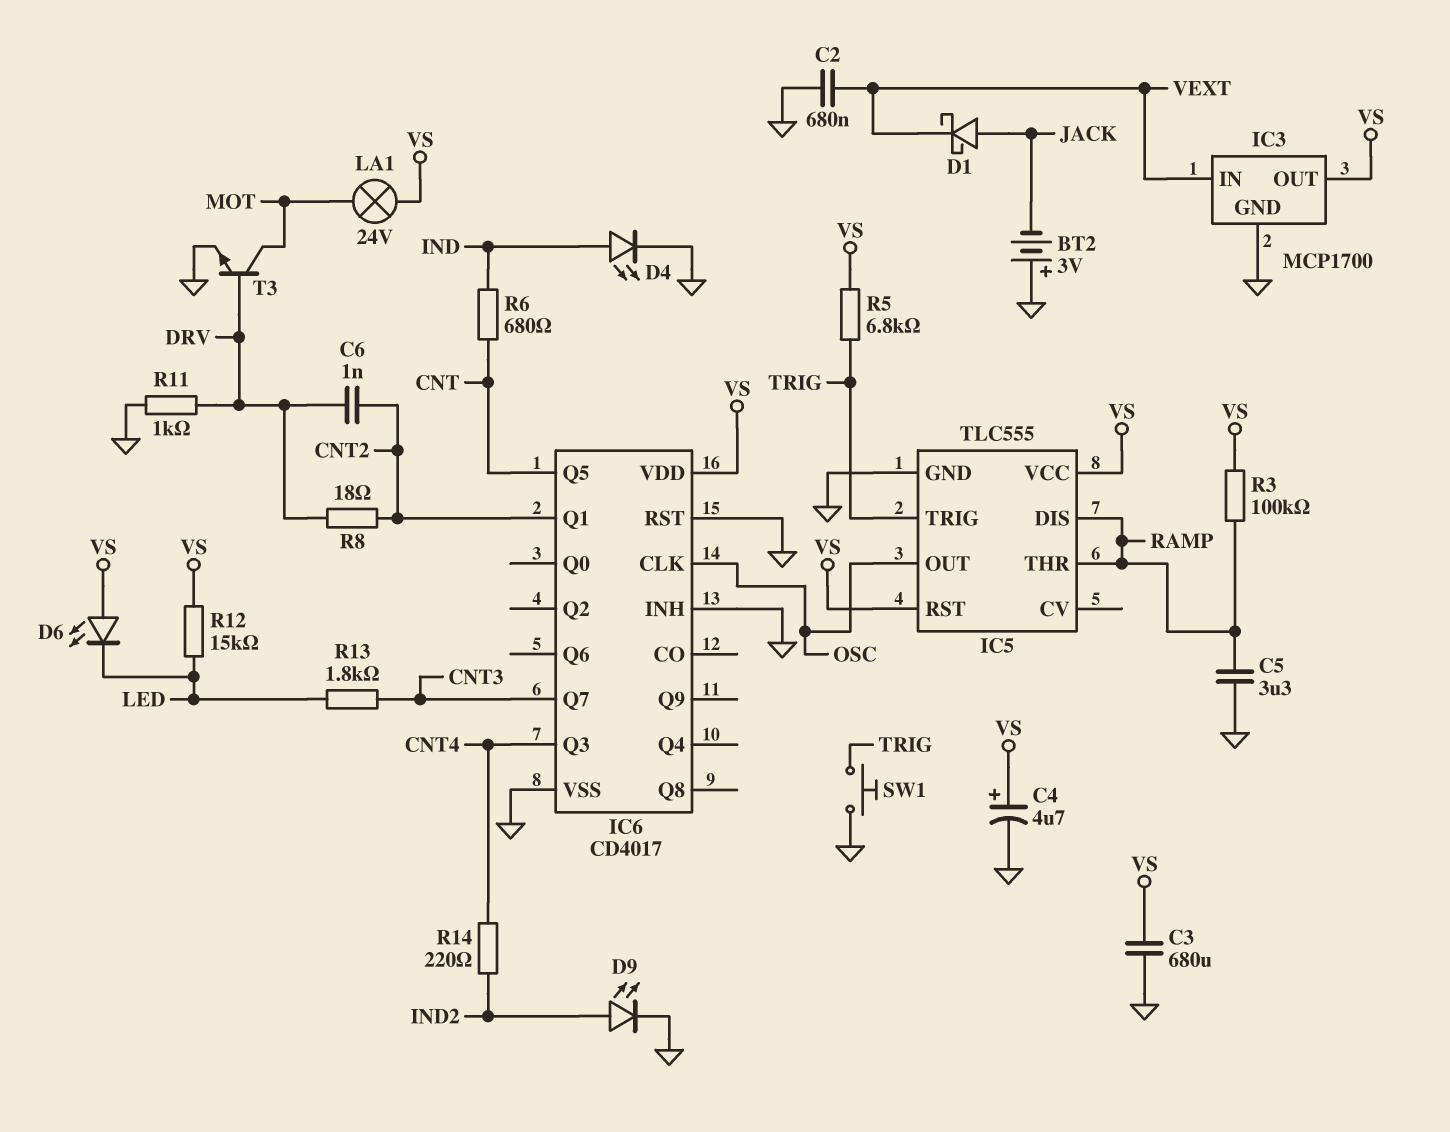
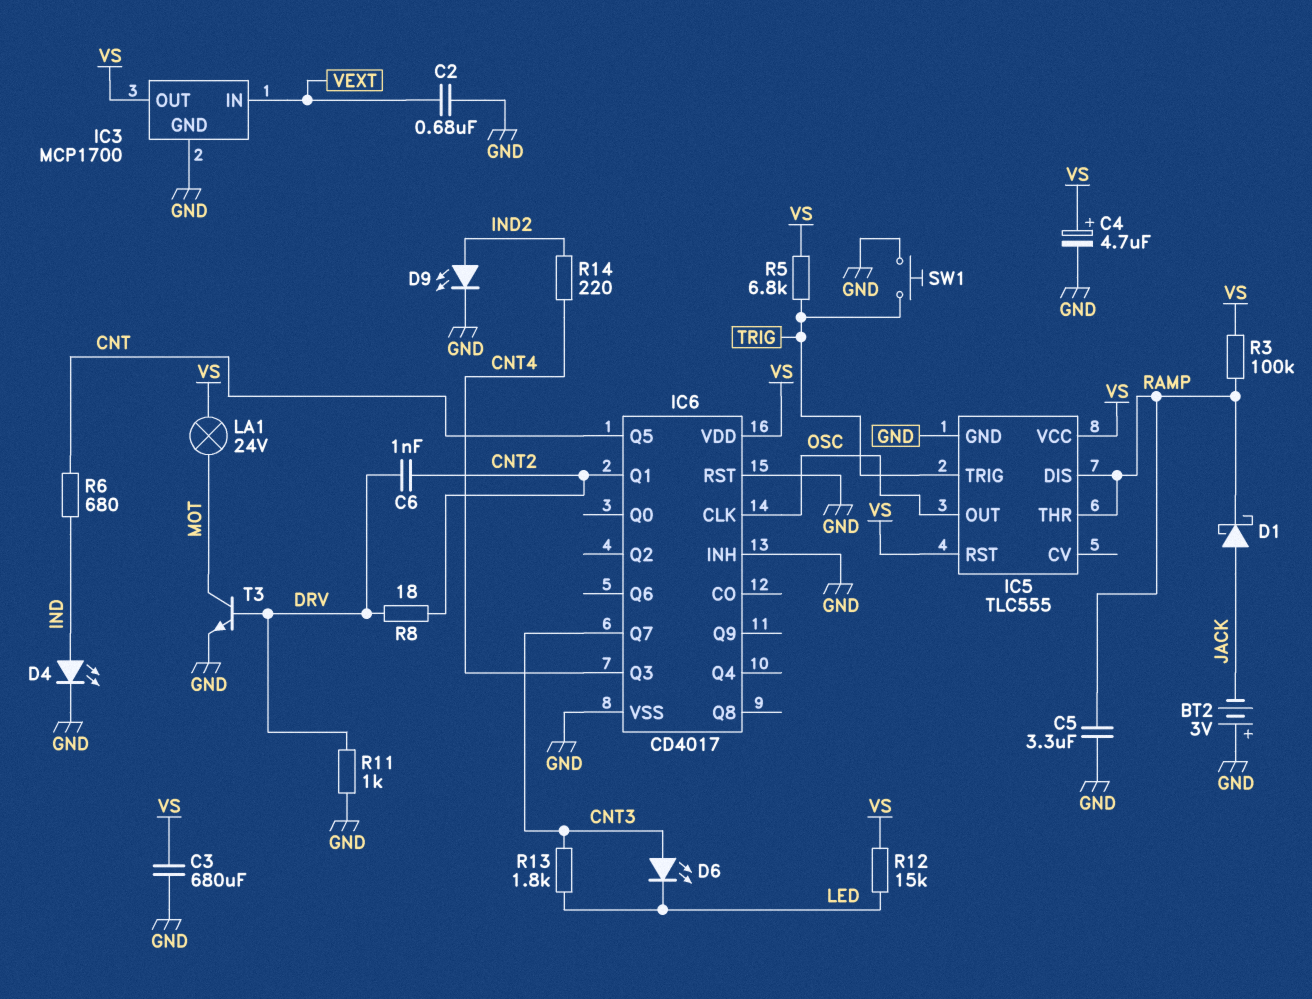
D1: schottky (A JACK, K VEXT) -> schottky (A JACK, K RAMP)
D6: LED (A VS, K LED) -> LED (A CNT3, K LED)

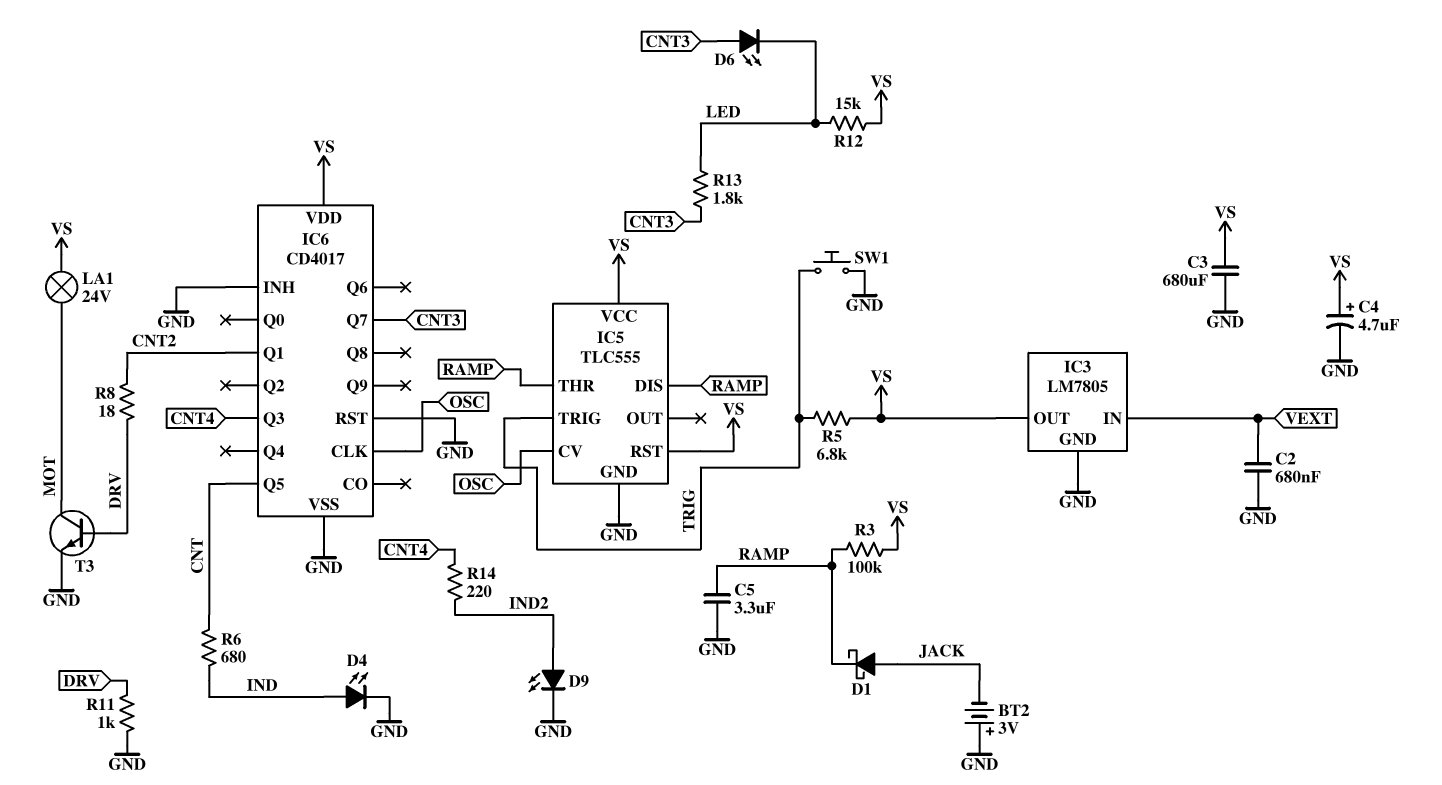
C6: 1nF (CNT2, DRV) -> none
IC3: MCP1700 -> LM7805
IC5 pin CV: none -> OSC
IC5 pin OUT: OSC -> none

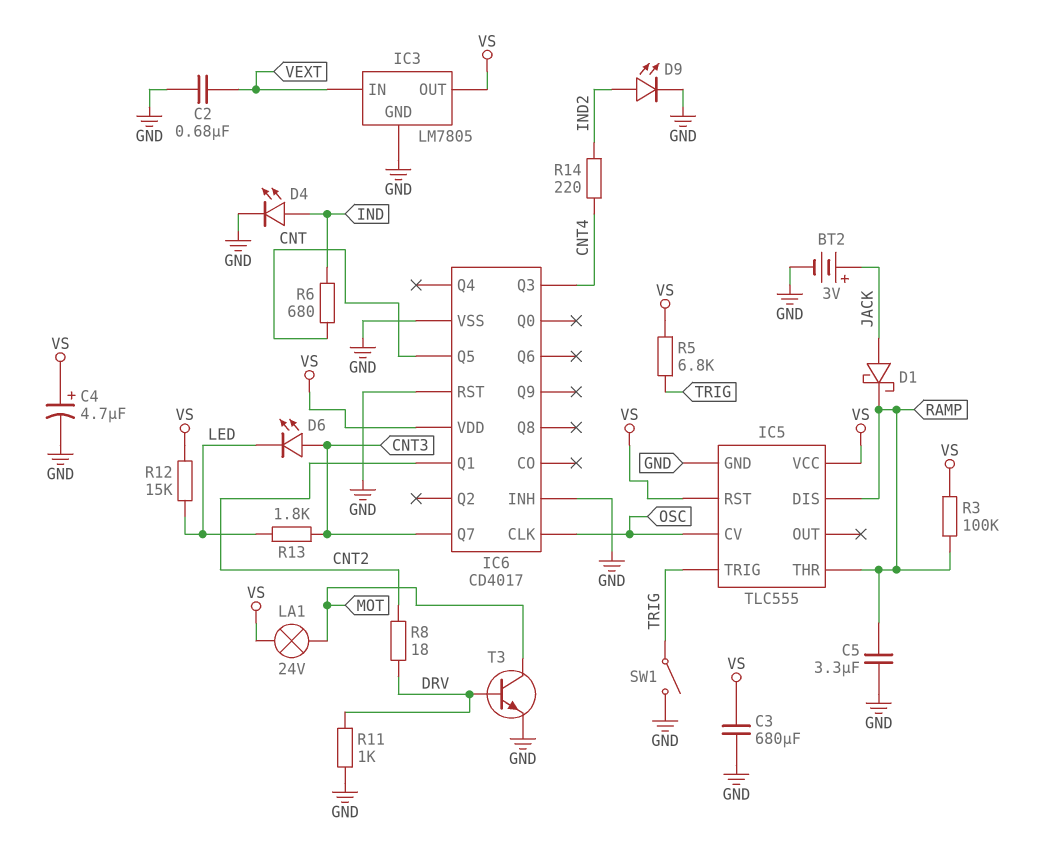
BT2: 3V (plus GND, minus JACK) -> 3V (plus JACK, minus GND)
SW1: button (GND, TRIG) -> switch (GND, TRIG)

